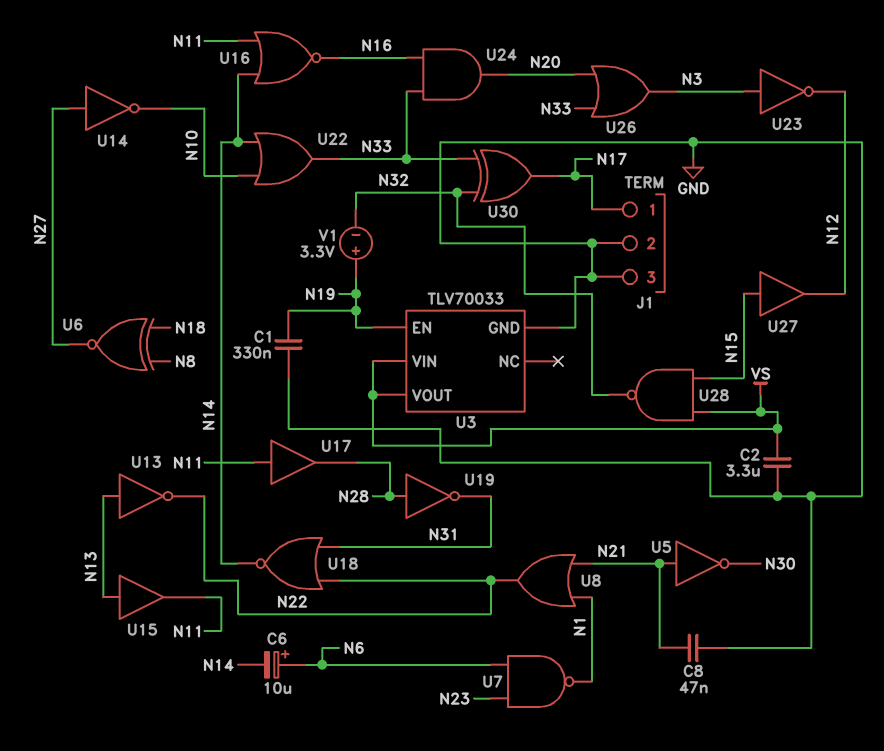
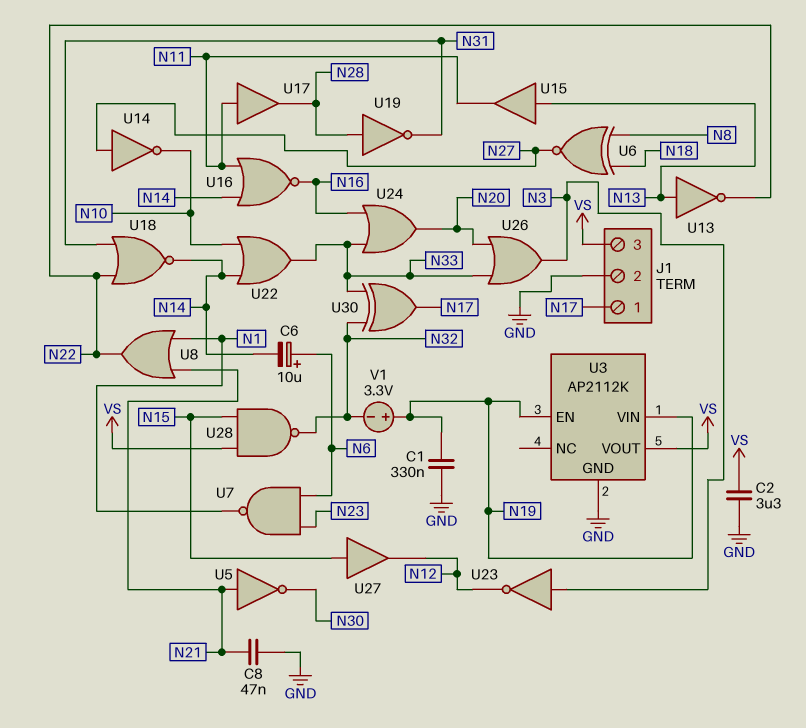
J1 pin 3: GND -> VS
U3: TLV70033 -> AP2112K
U3 pin VIN: VS -> N19
U24: AND (in N16, in N33, out N20) -> OR (in N16, in N33, out N20)

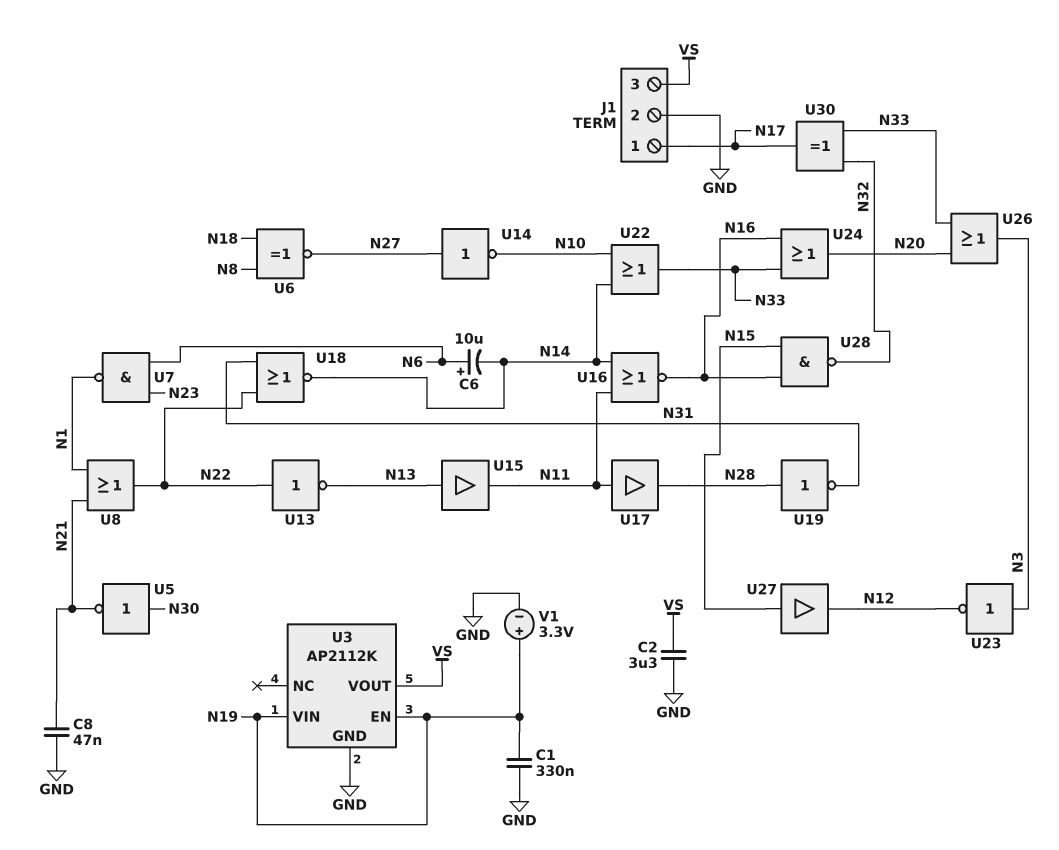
U5: NOT (in N21, out N30) -> NOT (in N30, out N21)
U13: NOT (in N13, out N22) -> NOT (in N22, out N13)
U28: NAND (in N15, in VS, out N32) -> NAND (in N15, in N16, out N32)
V1: 3.3V (plus N19, minus N32) -> 3.3V (plus N19, minus GND)

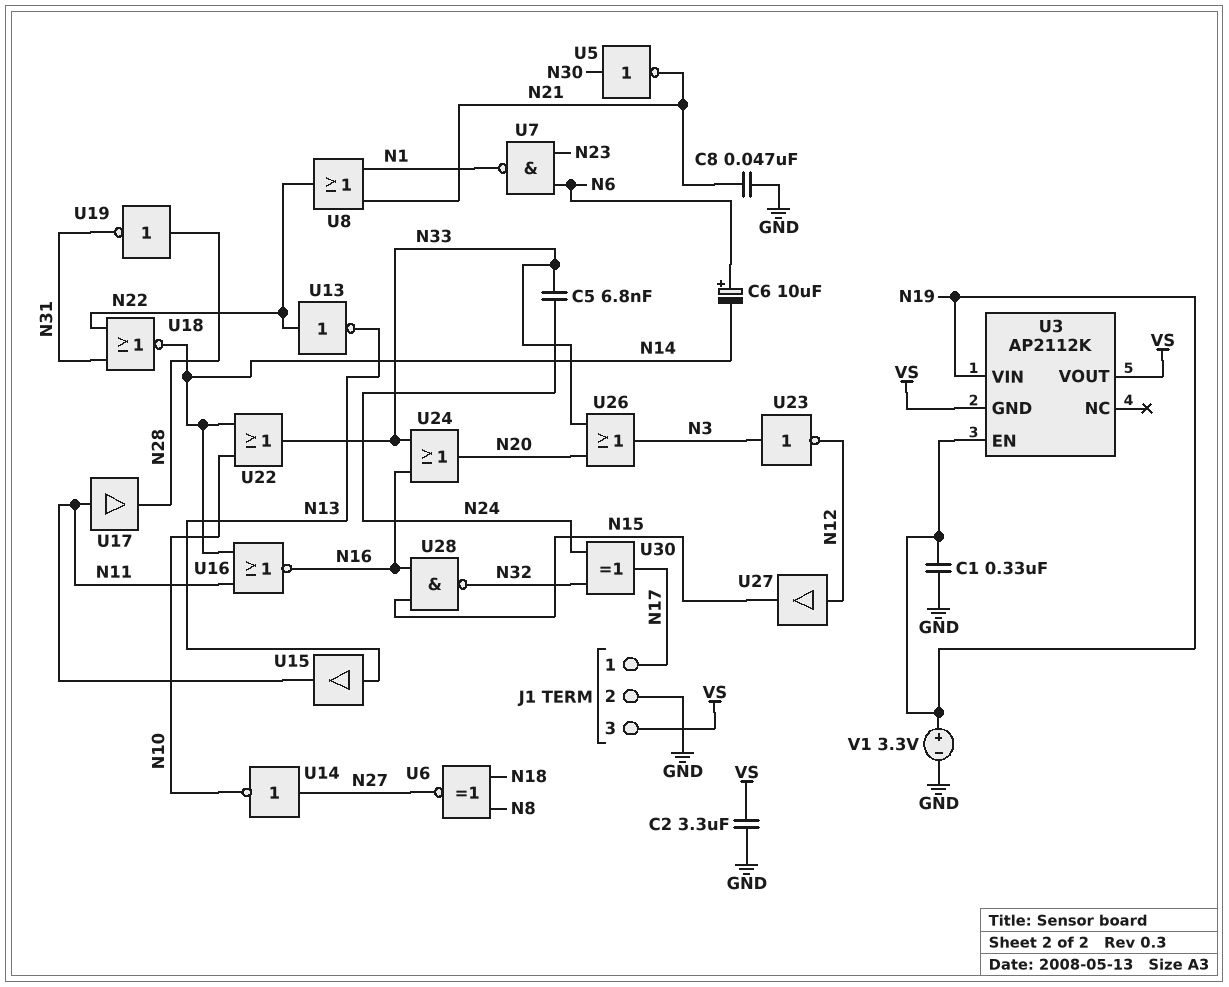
C5: none -> 6.8nF (N24, N33)
U3 pin GND: GND -> VS
U27: buffer (in N15, out N12) -> buffer (in N12, out N15)
U30: XOR (in N32, in N33, out N17) -> XOR (in N24, in N32, out N17)

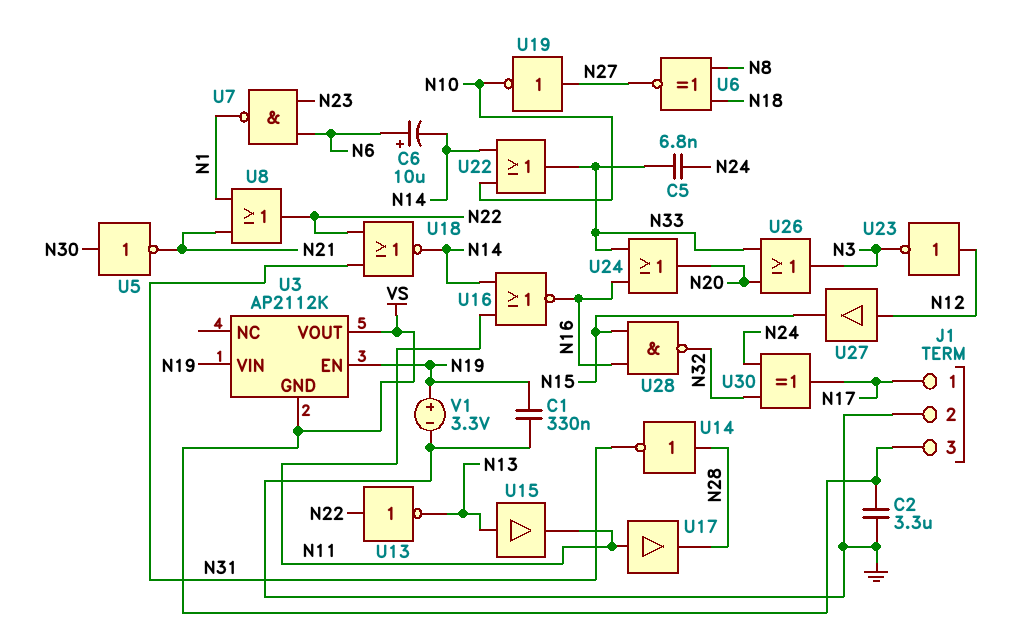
C8: 47nF (GND, N21) -> none
U14: NOT (in N27, out N10) -> NOT (in N28, out N31)
U19: NOT (in N28, out N31) -> NOT (in N27, out N10)
U23: NOT (in N3, out N12) -> NOT (in N12, out N3)

